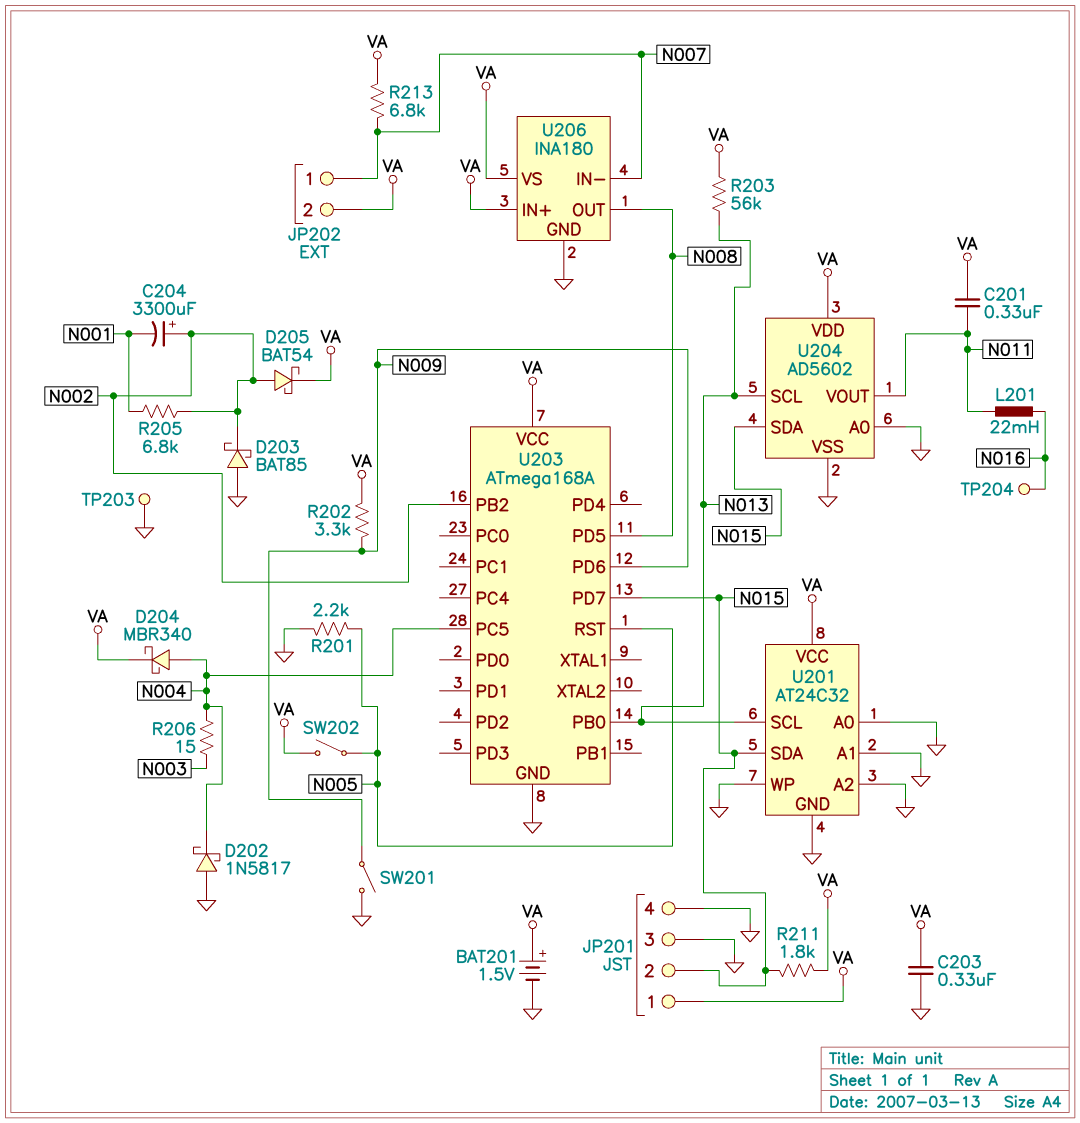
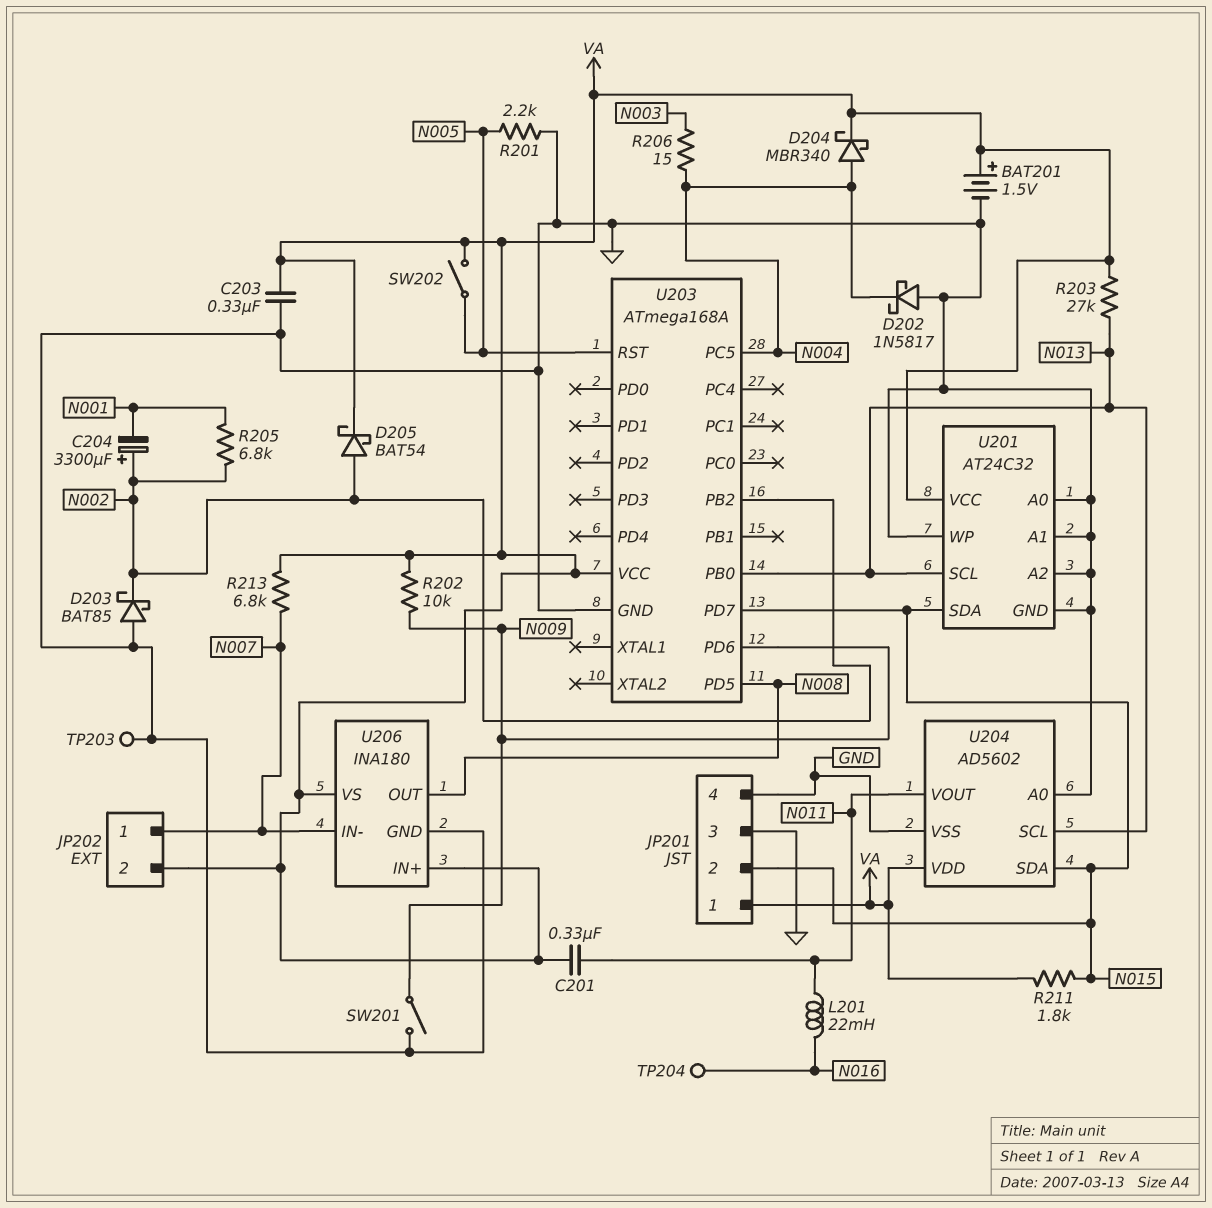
R202: 3.3k (N009, VA) -> 10k (N009, VA)
R203: 56k (N013, VA) -> 27k (N013, VA)

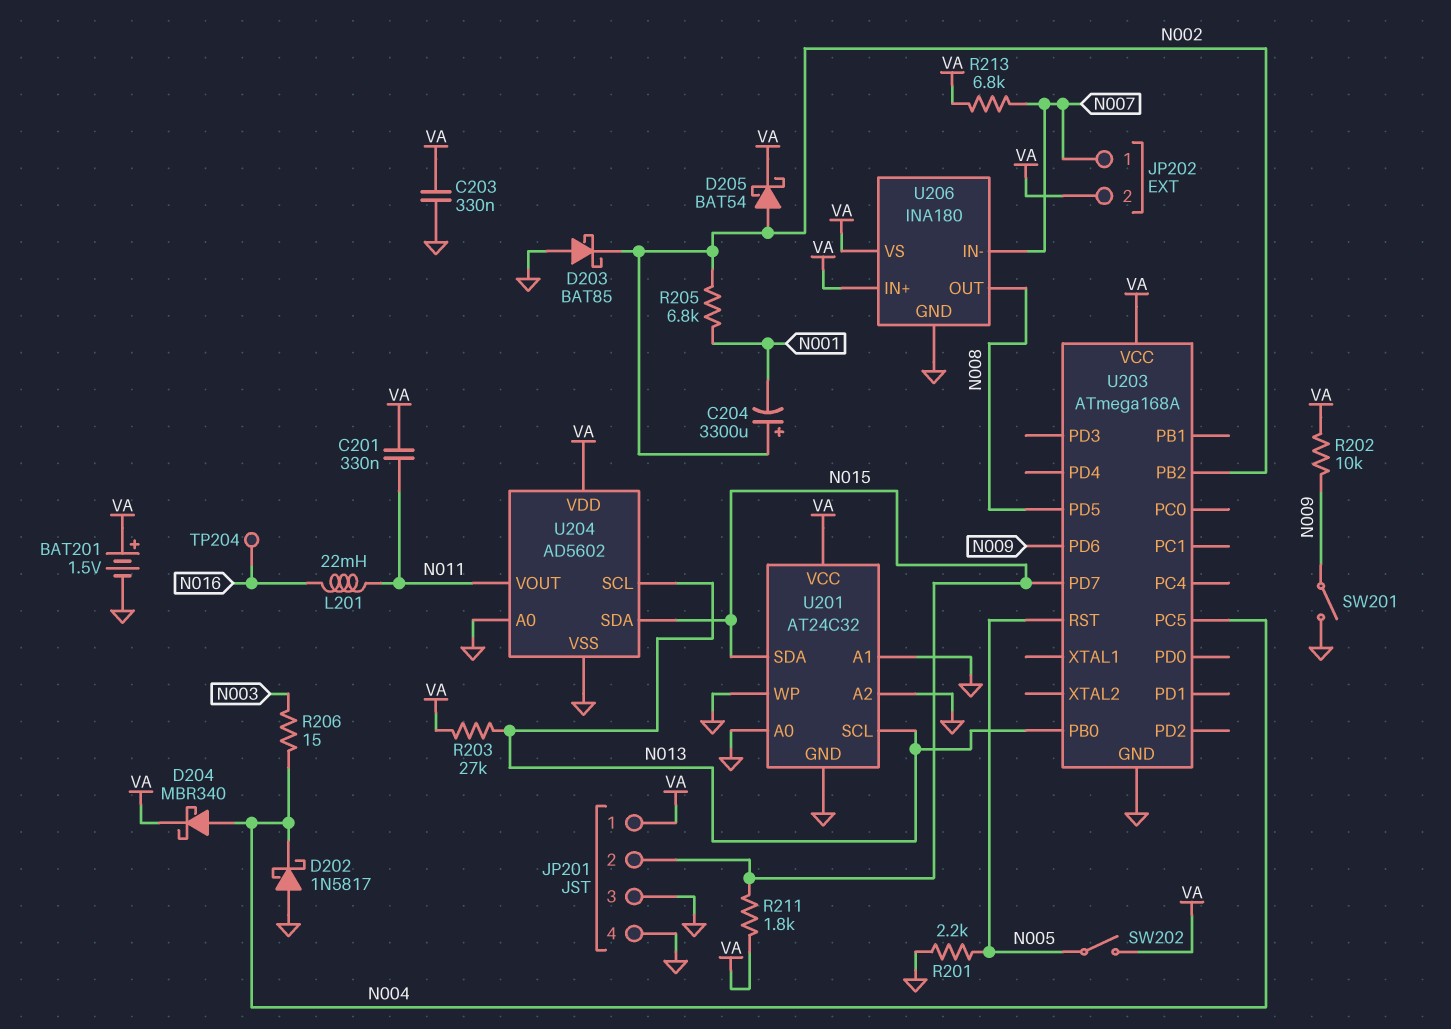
TP203: test point (GND) -> none

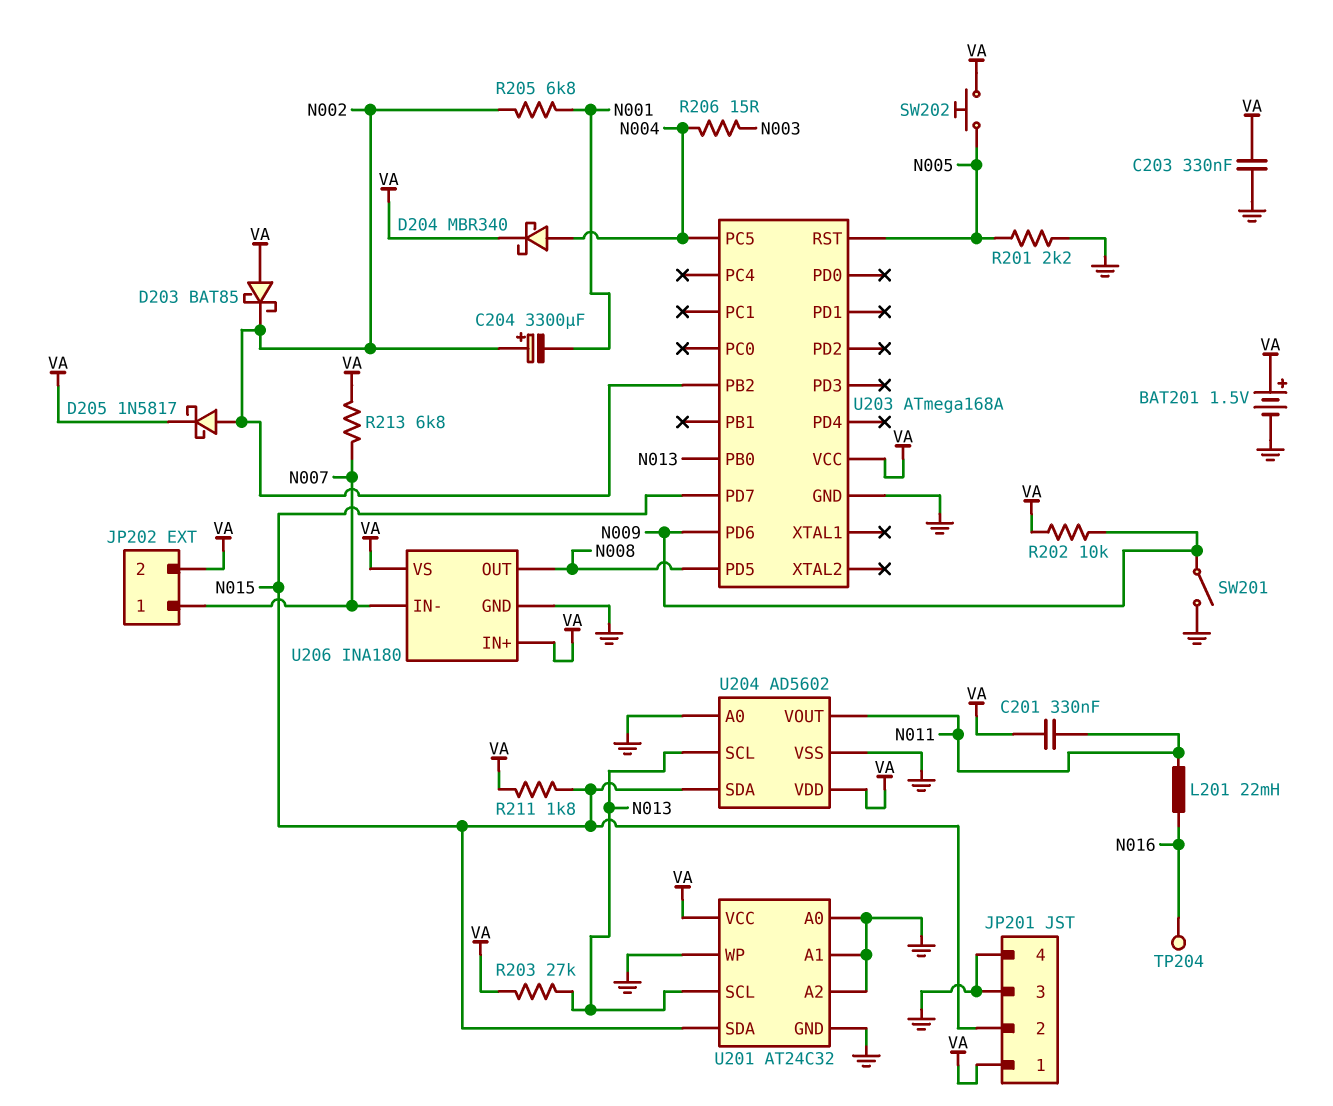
D202: schottky 1N5817 (A GND, K N004) -> none
D203: schottky BAT85 (A GND, K N002) -> schottky BAT85 (A VA, K N002)
D205: schottky BAT54 (A N002, K VA) -> schottky 1N5817 (A N002, K VA)
SW202: switch (N005, VA) -> button (N005, VA)

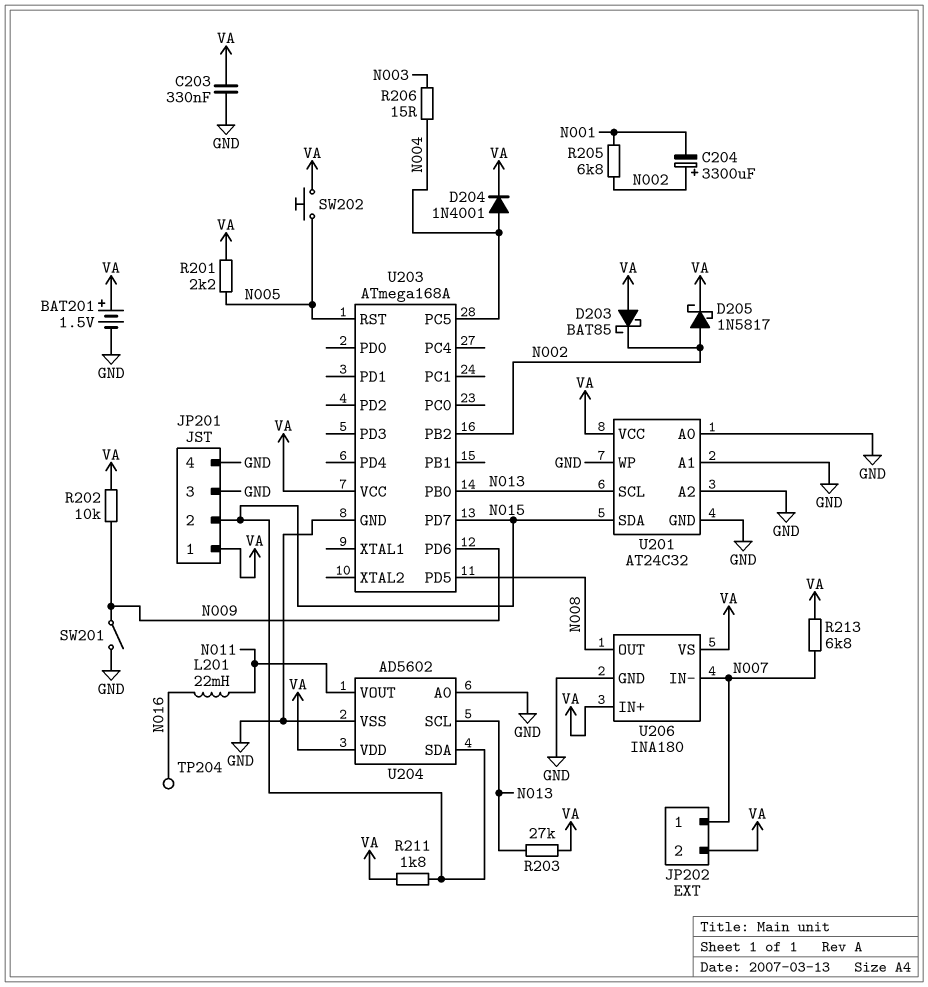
C201: 330nF (N011, VA) -> none
D204: schottky MBR340 (A N004, K VA) -> diode 1N4001 (A N004, K VA)
R201: 2.2k (GND, N005) -> 2.2k (N005, VA)

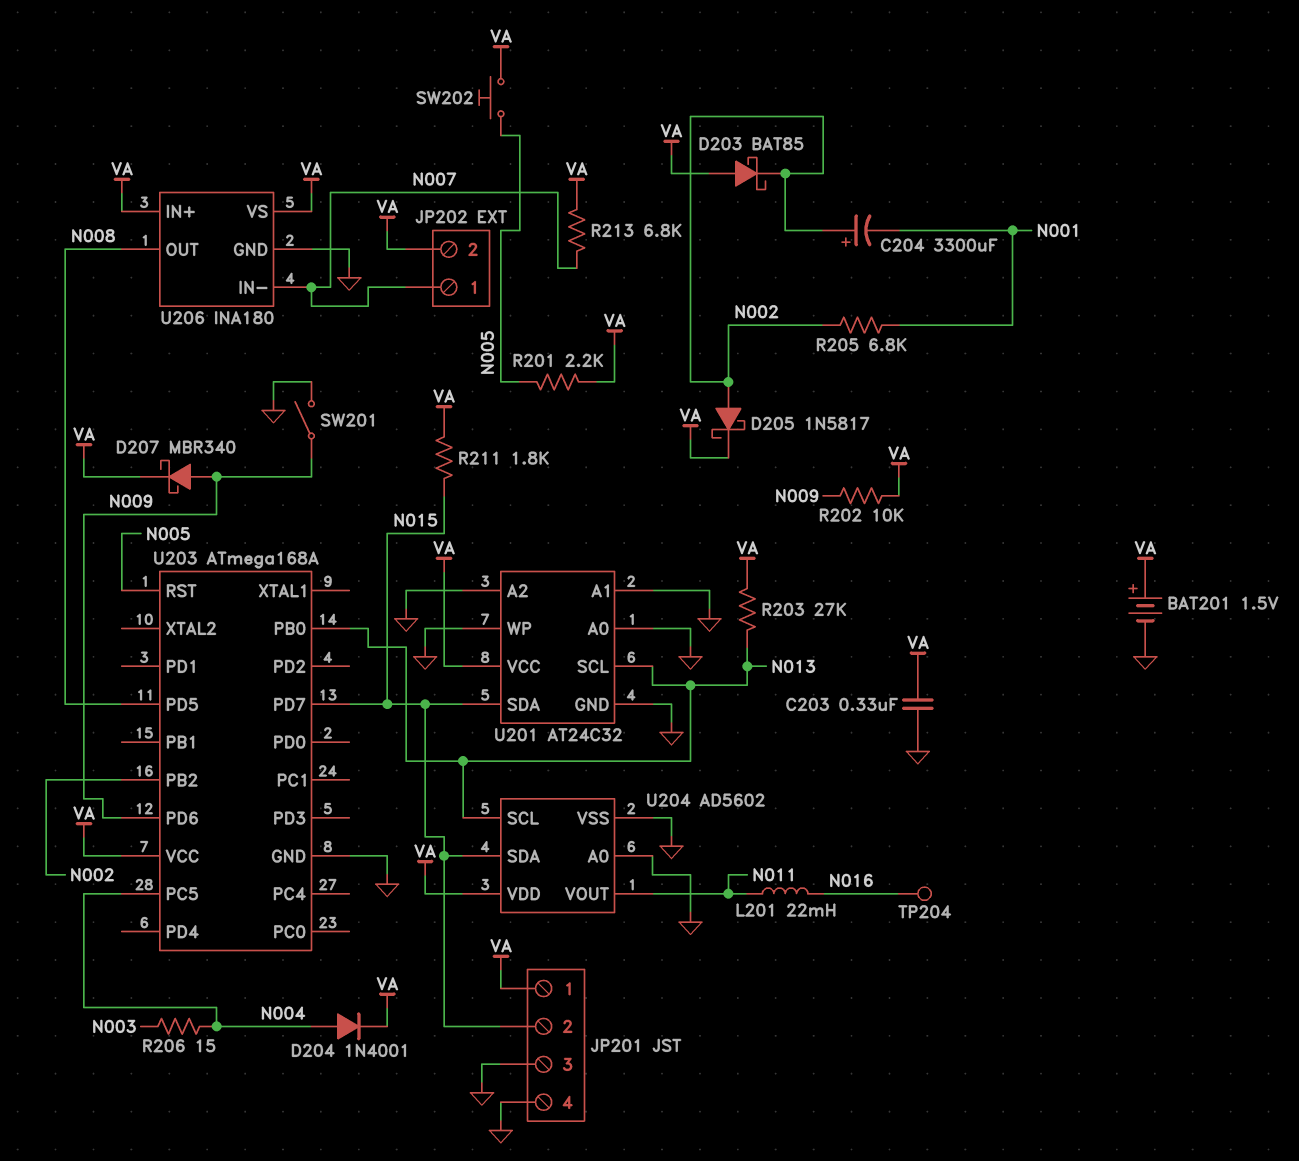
D207: none -> schottky MBR340 (A N009, K VA)

